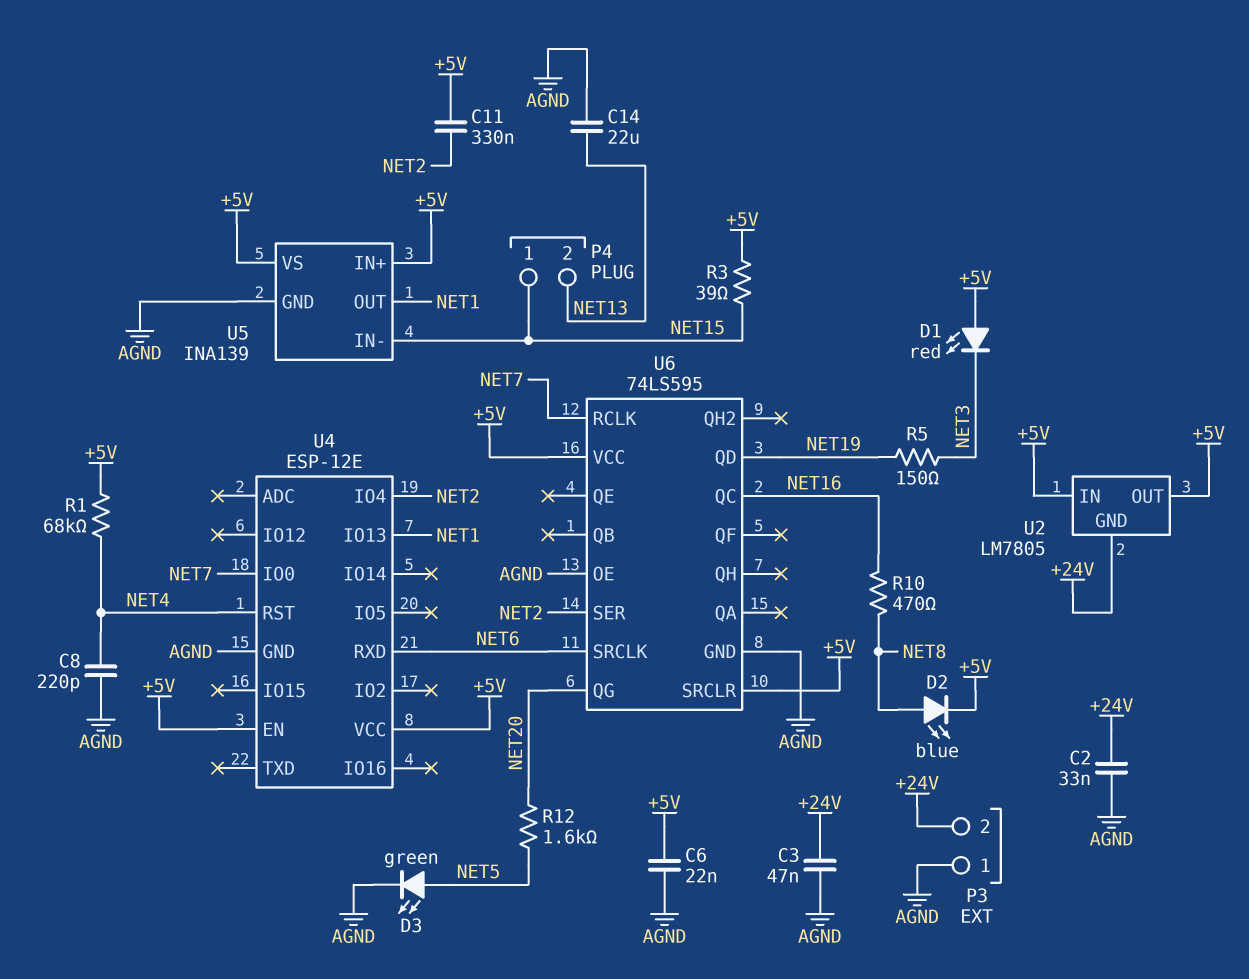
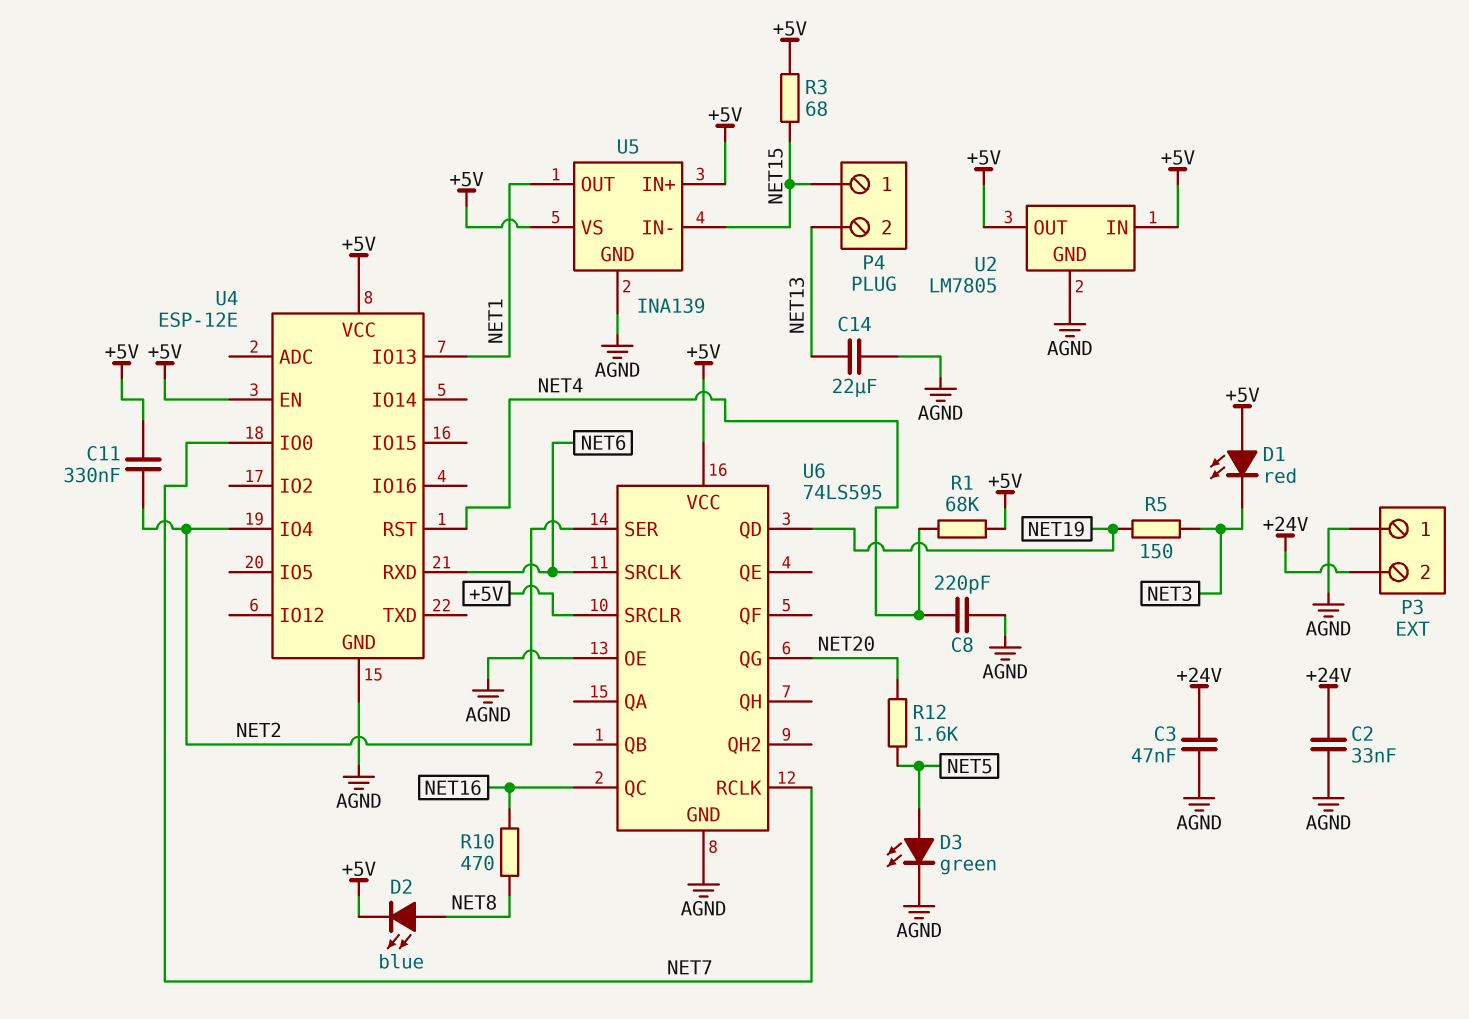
C6: 22nF (+5V, AGND) -> none
R3: 39 (+5V, NET15) -> 68 (+5V, NET15)
U2 pin GND: +24V -> AGND

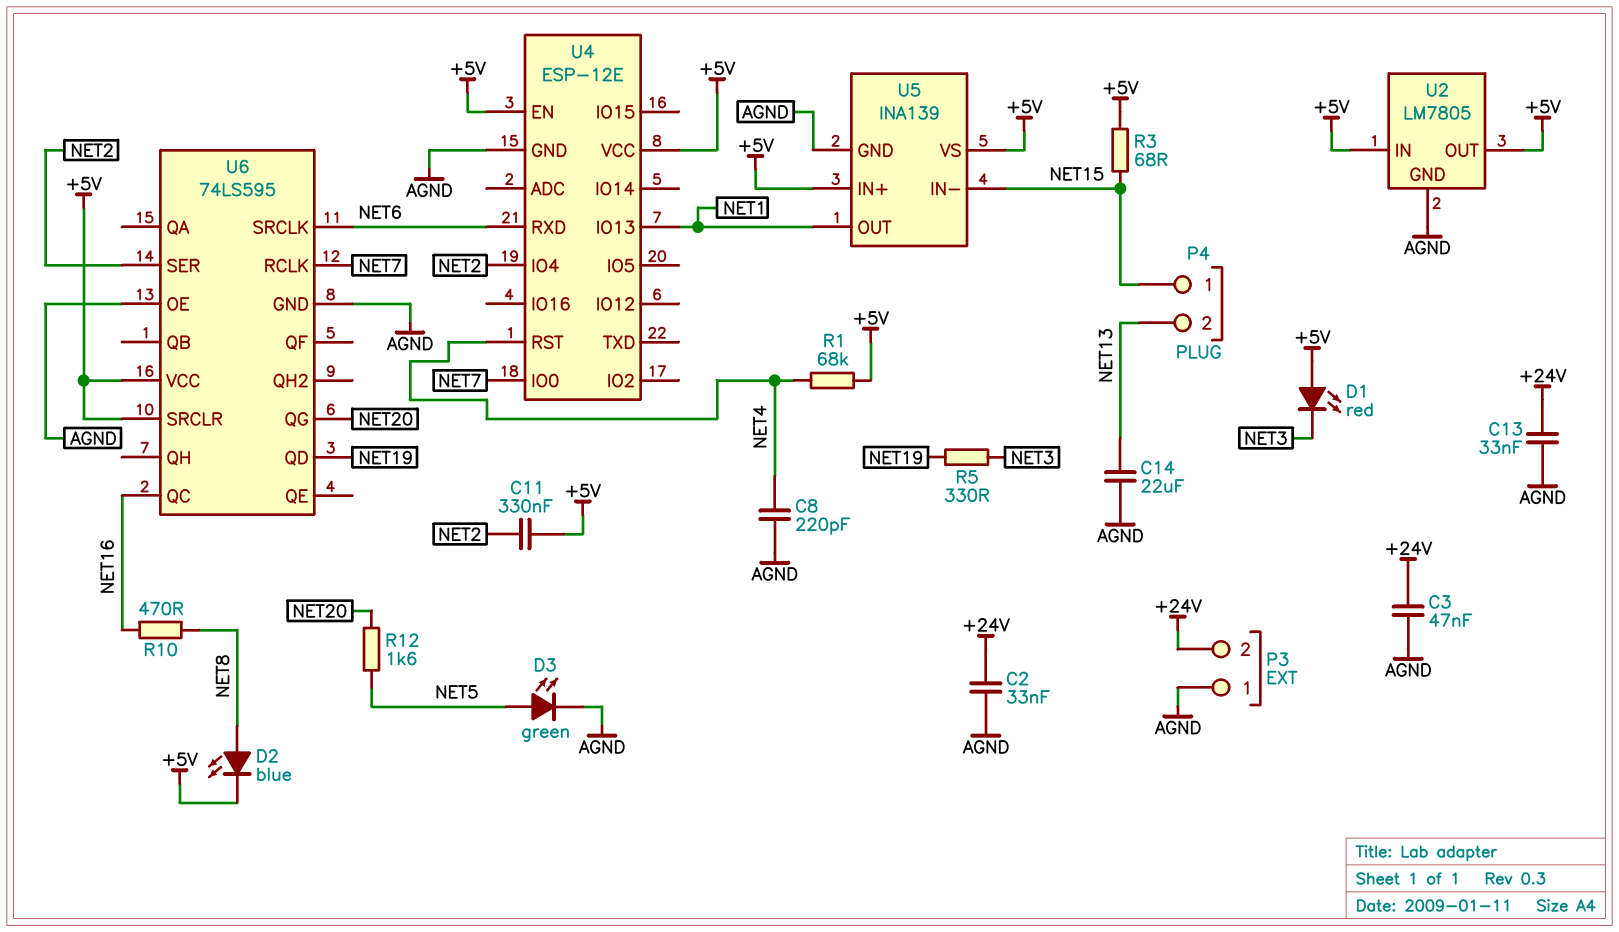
C13: none -> 33nF (+24V, AGND)
R5: 150 (NET3, NET19) -> 330 (NET3, NET19)

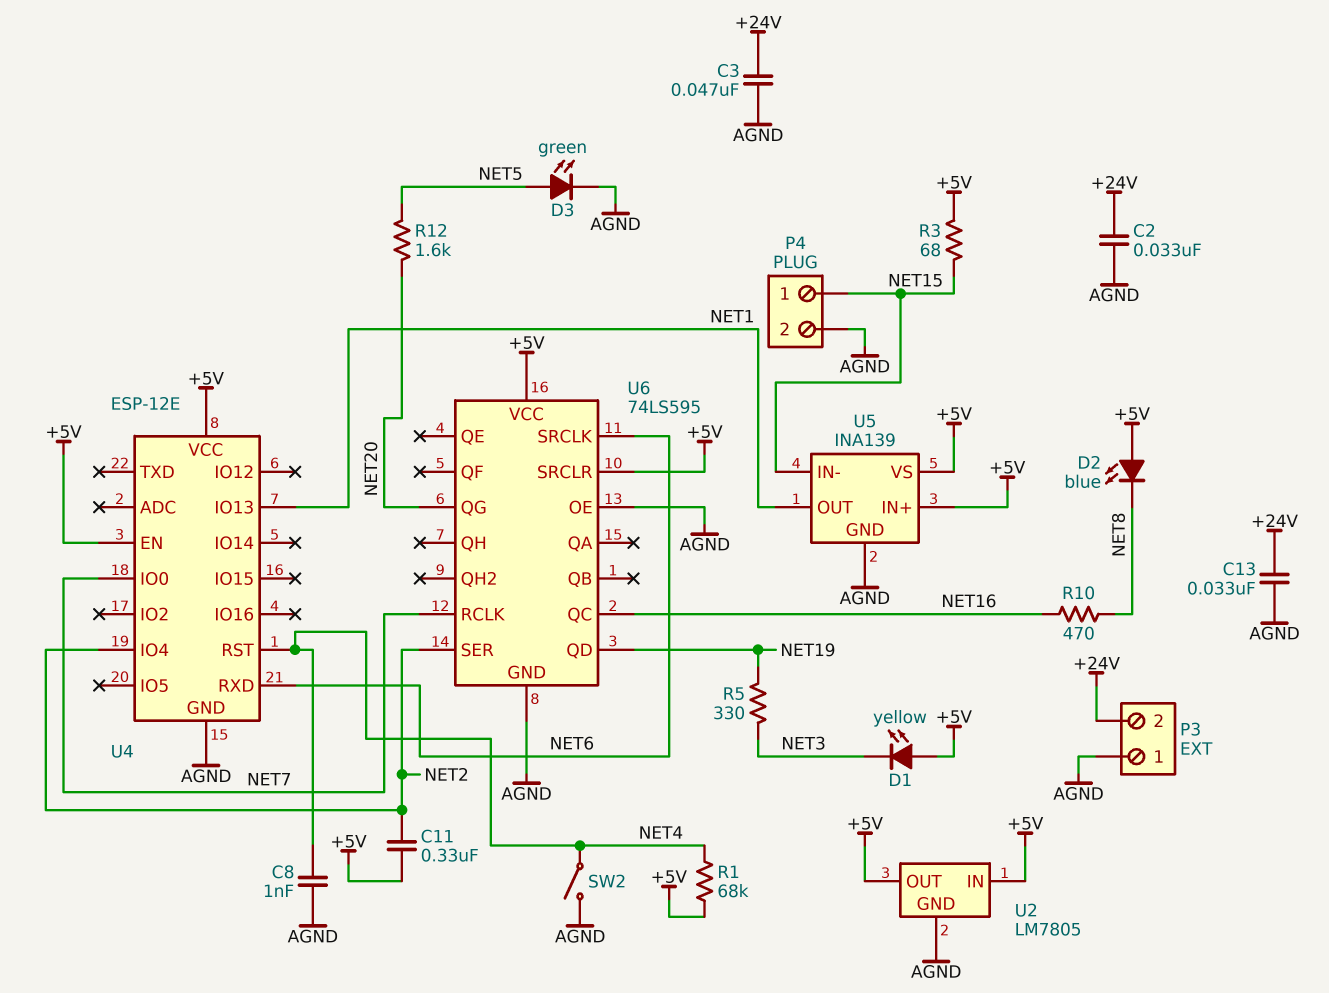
C8: 220pF (AGND, NET4) -> 1nF (AGND, NET4)
C14: 22uF (AGND, NET13) -> none
D1: LED red (A +5V, K NET3) -> LED yellow (A +5V, K NET3)
D2: LED blue (A NET8, K +5V) -> LED blue (A +5V, K NET8)
P4 pin 2: NET13 -> AGND
SW2: none -> switch (AGND, NET4)

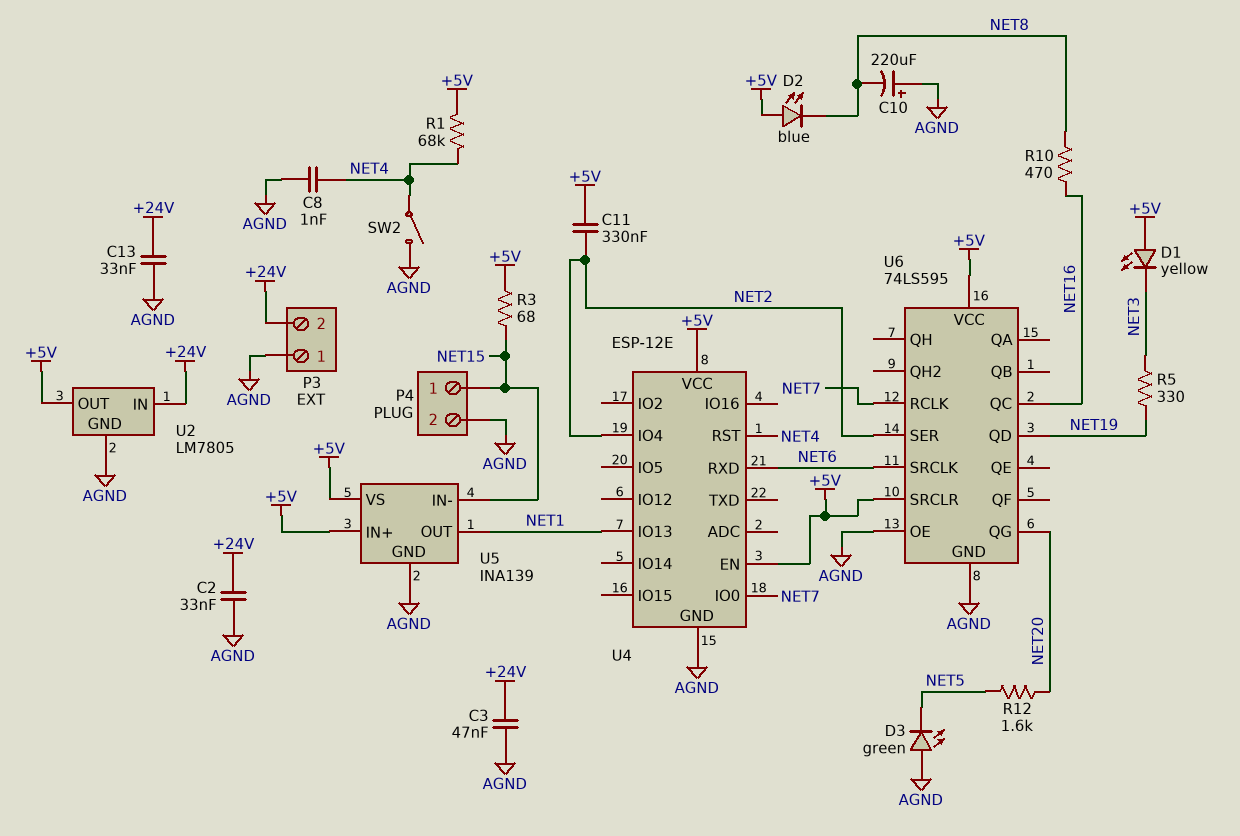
C10: none -> 220uF (plus AGND, minus NET8)
D3: LED green (A NET5, K AGND) -> LED green (A AGND, K NET5)
U2 pin IN: +5V -> +24V

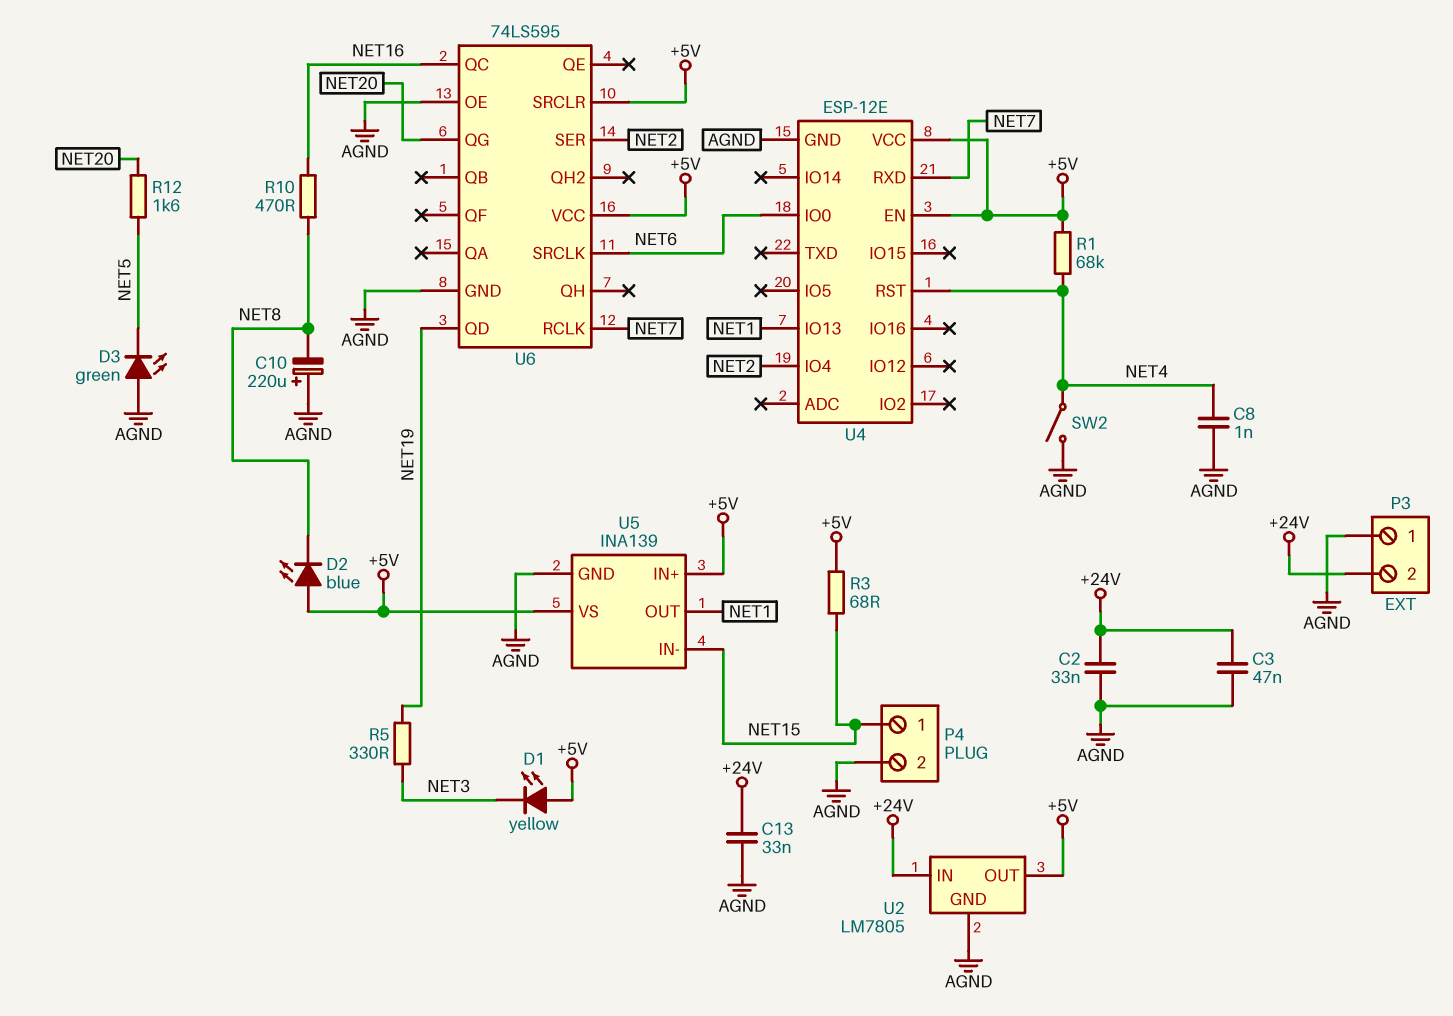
C11: 330nF (+5V, NET2) -> none
U4 pin IO0: NET7 -> NET6
U4 pin RXD: NET6 -> NET7

